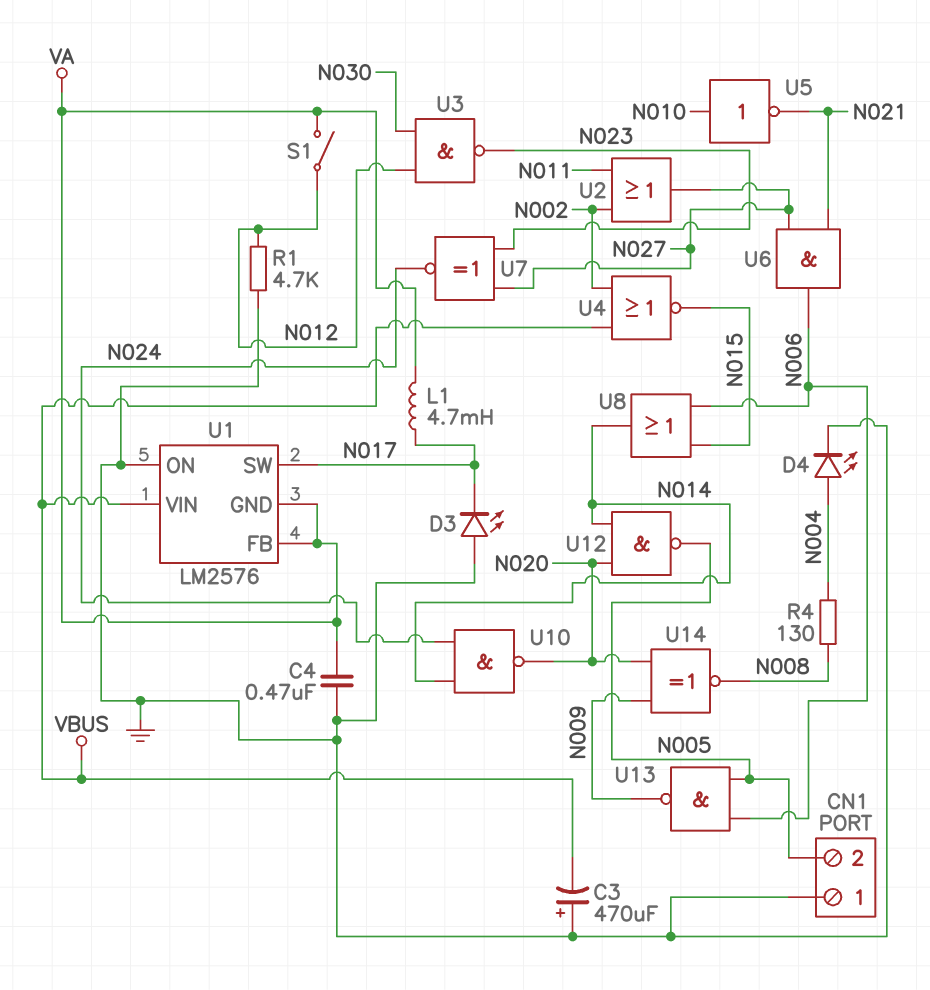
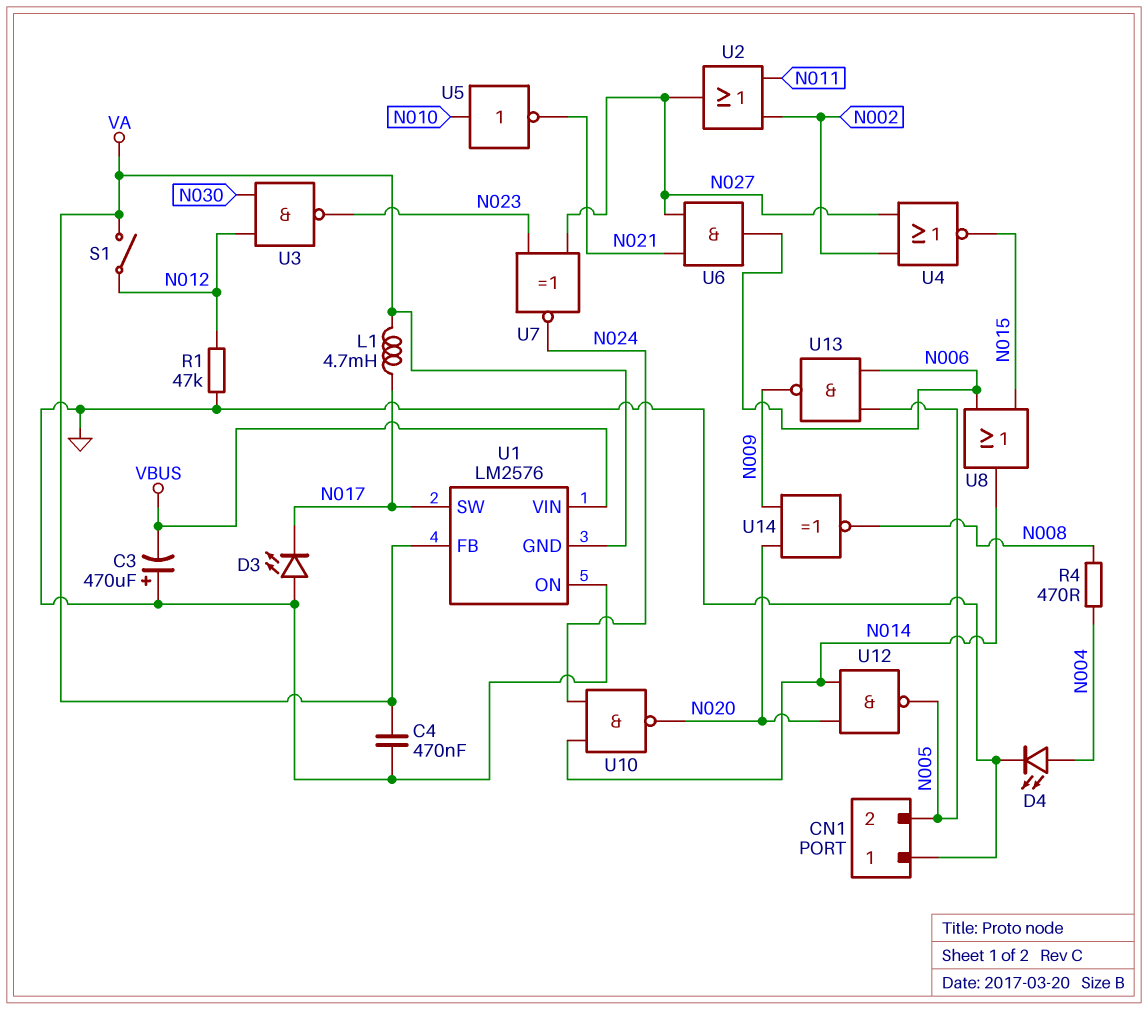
R1: 4.7k (GND, N012) -> 47k (GND, N012)
R4: 130 (N004, N008) -> 470 (N004, N008)
U4: NOR (in N002, in VBUS, out N015) -> NOR (in N002, in N027, out N015)

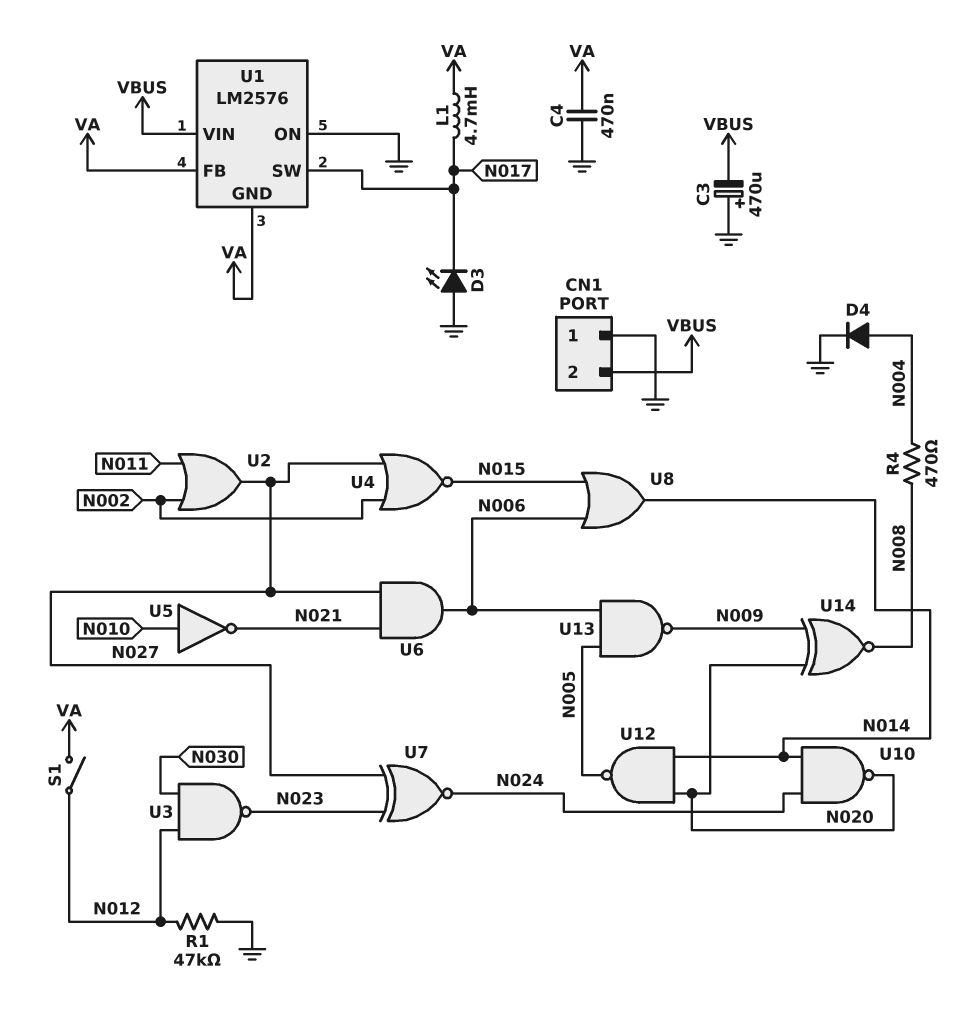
CN1 pin 2: N005 -> VBUS
D4: LED (A N004, K GND) -> diode (A N004, K GND)

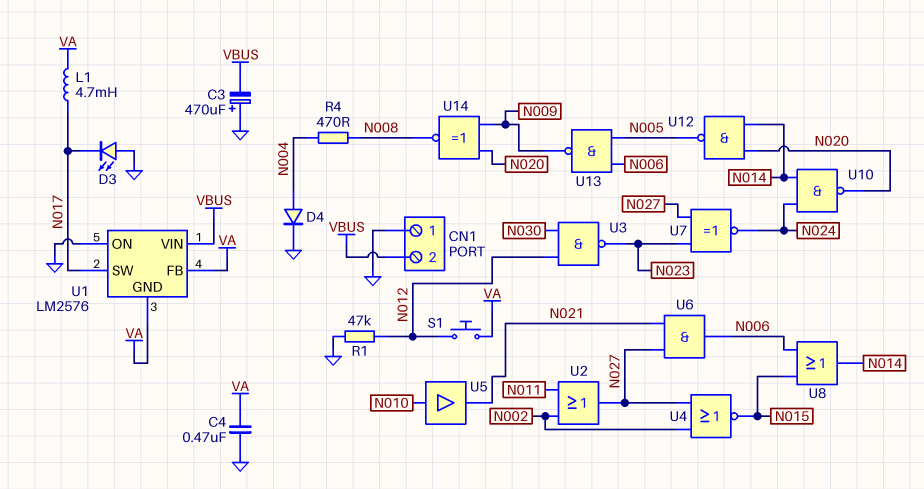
S1: switch (N012, VA) -> button (N012, VA)
U5: NOT (in N010, out N021) -> buffer (in N010, out N021)

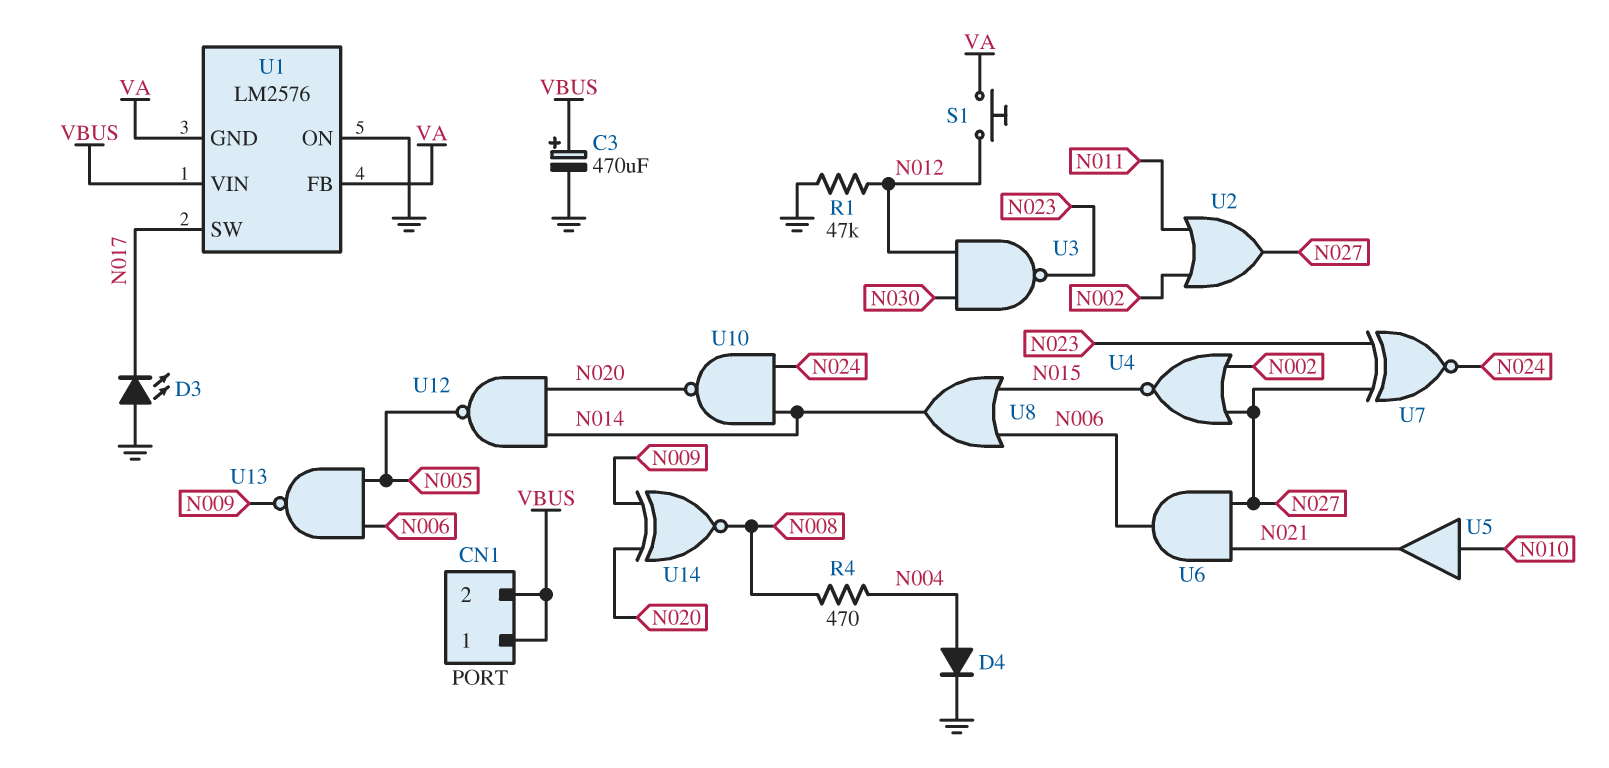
C3: 470uF (plus GND, minus VBUS) -> 470uF (plus VBUS, minus GND)
C4: 470nF (GND, VA) -> none
CN1 pin 1: GND -> VBUS
L1: 4.7mH (N017, VA) -> none

